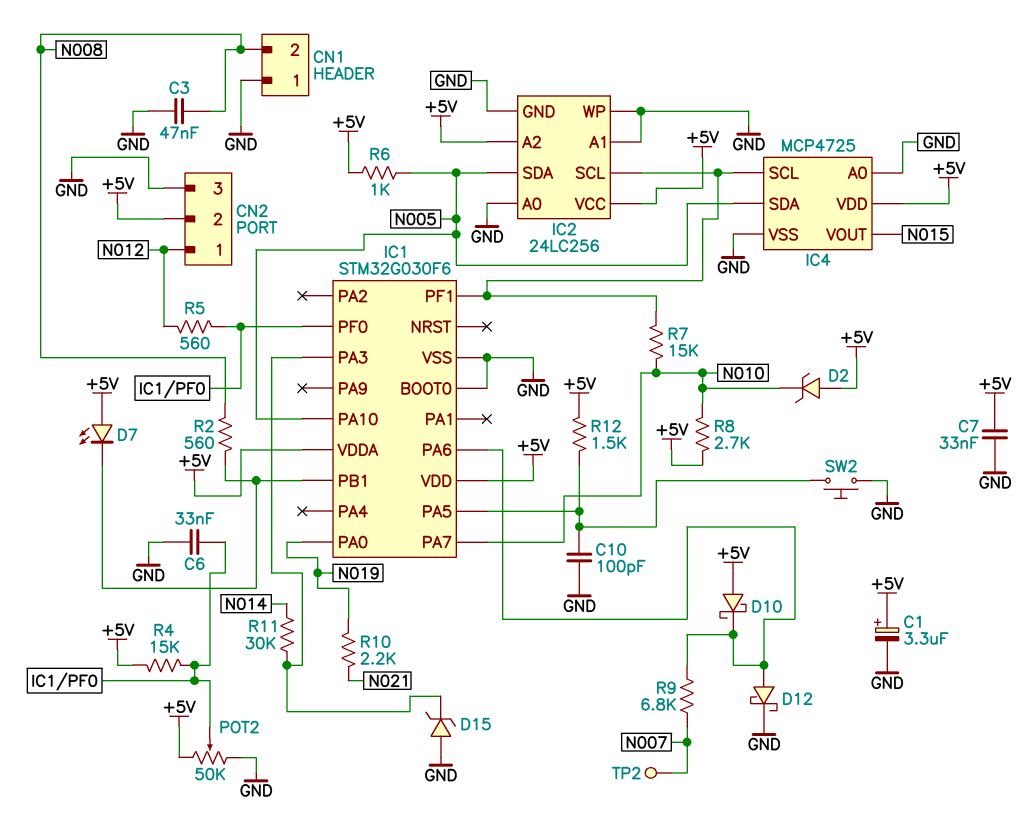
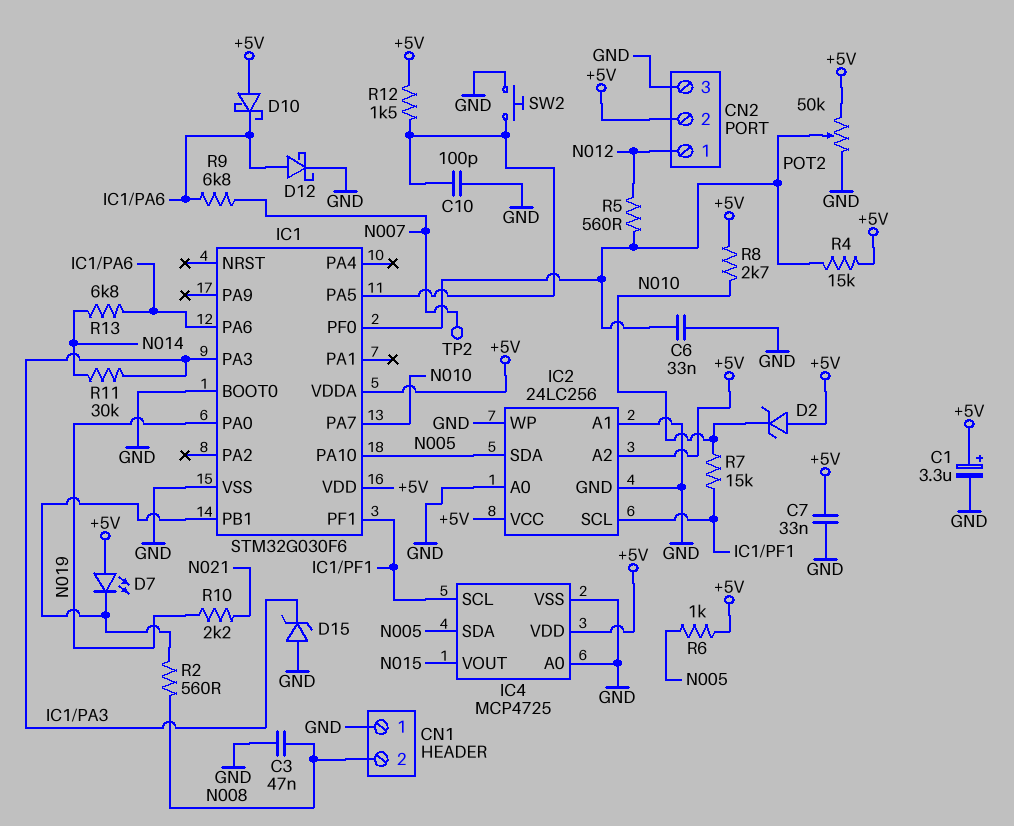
R13: none -> 6.8k (IC1/PA6, N014)

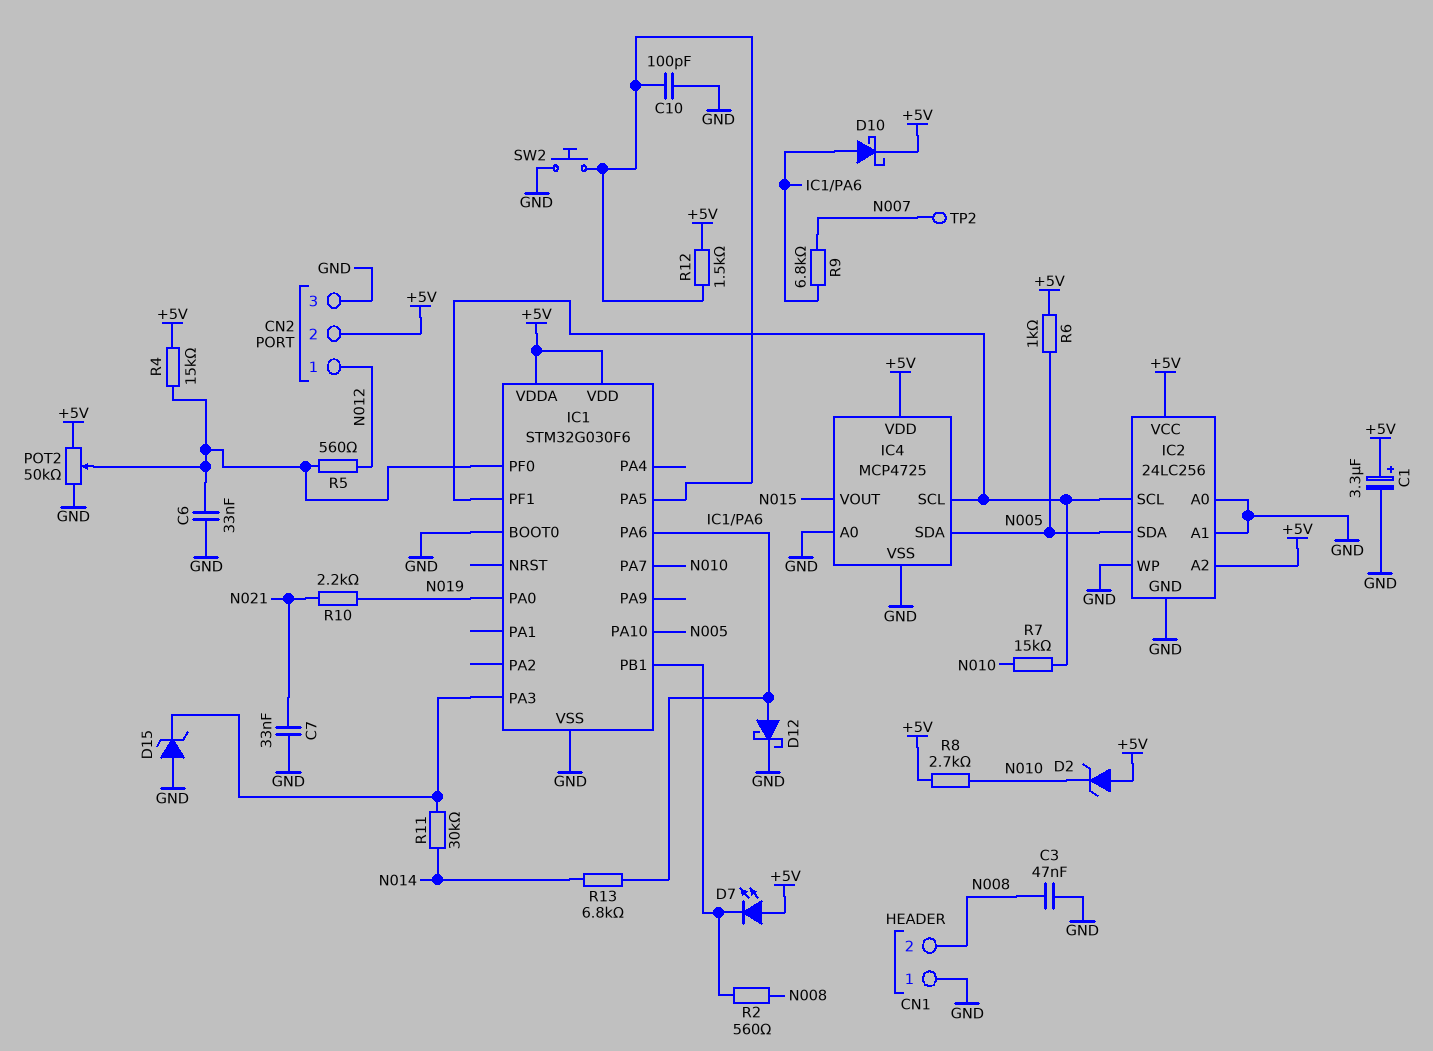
C7: 33nF (+5V, GND) -> 33nF (GND, N021)
D10: schottky (A +5V, K IC1/PA6) -> schottky (A IC1/PA6, K +5V)

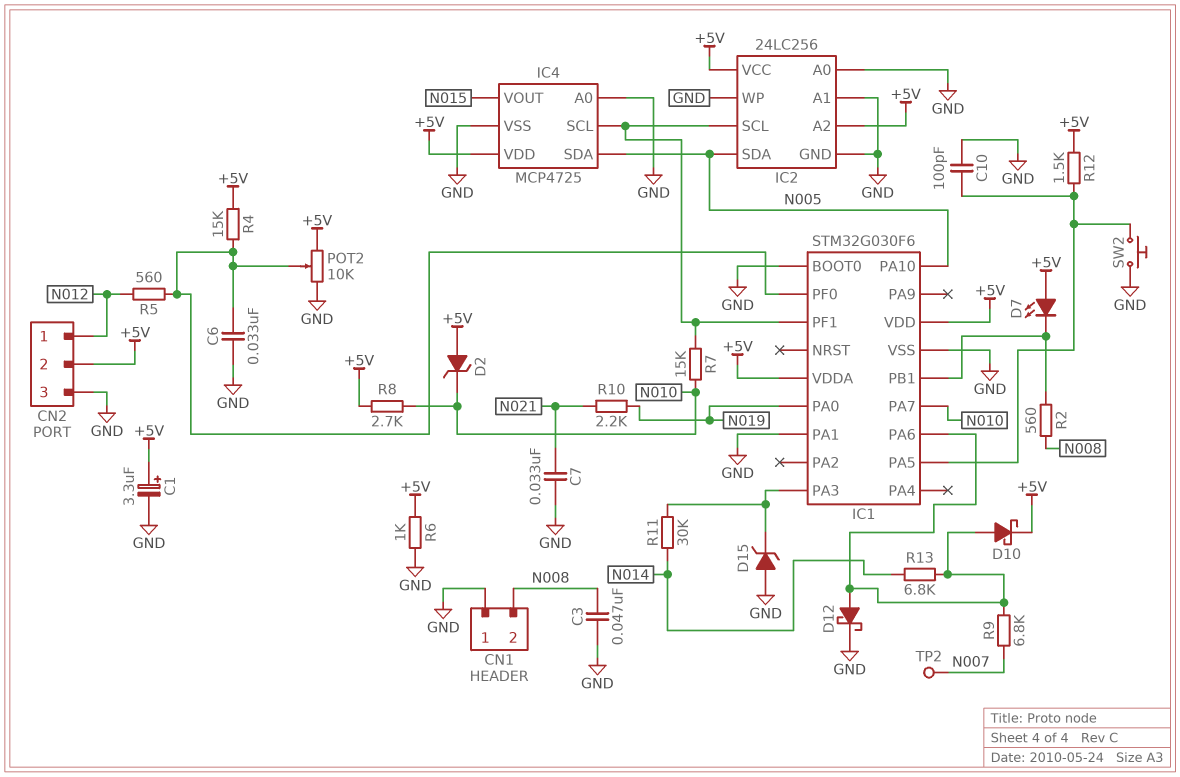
IC1 pin PA1: none -> GND
POT2: 50k (+5V, GND, wiper IC1/PF0) -> 10k (+5V, GND, wiper IC1/PF0)
R6: 1k (+5V, N005) -> 1k (+5V, GND)

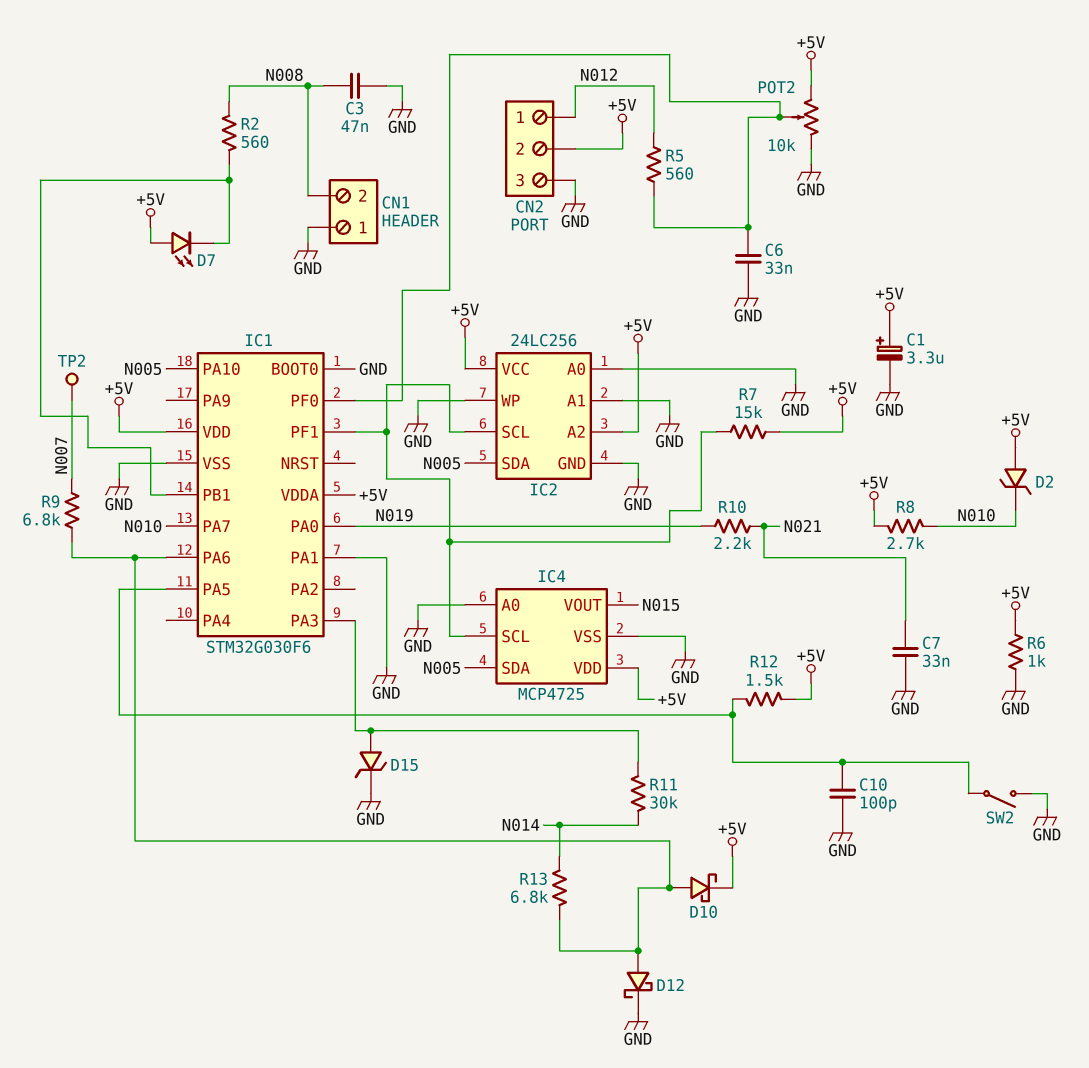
D15: zener (A GND, K IC1/PA3) -> zener (A IC1/PA3, K GND)
R4: 15k (+5V, IC1/PF0) -> none
R7: 15k (IC1/PF1, N010) -> 15k (+5V, IC1/PF1)
SW2: button (GND, IC1/PA5) -> switch (GND, IC1/PA5)

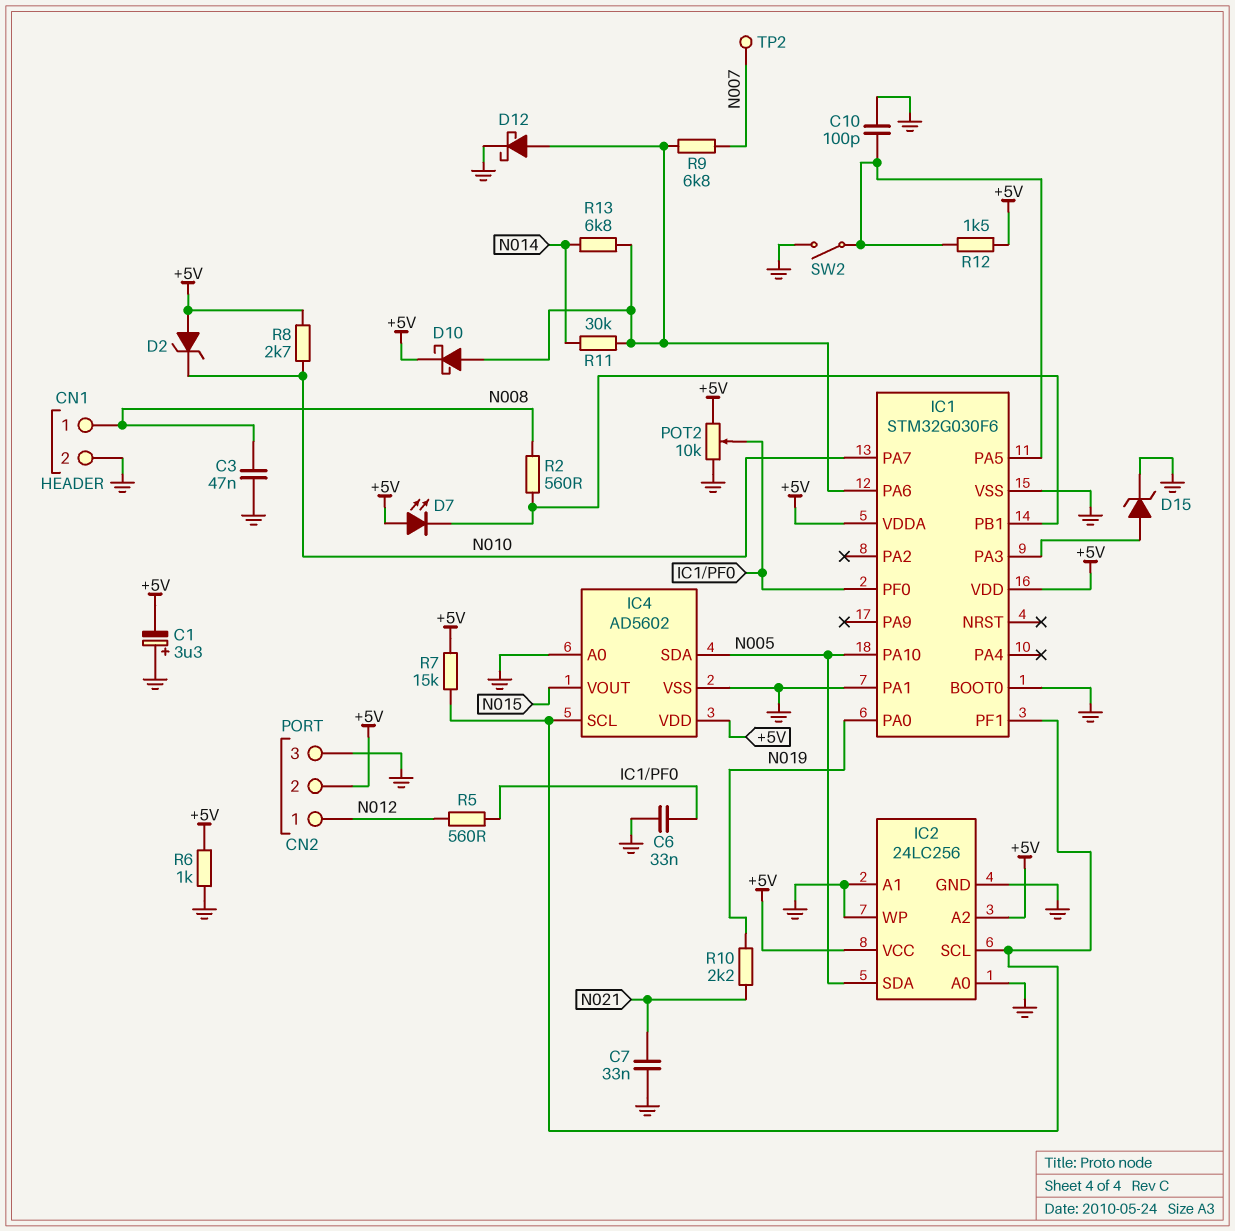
C1: 3.3uF (plus +5V, minus GND) -> 3.3uF (plus GND, minus +5V)
CN1 pin 1: GND -> N008
CN1 pin 2: N008 -> GND
IC4: MCP4725 -> AD5602
R11: 30k (IC1/PA3, N014) -> 30k (IC1/PA6, N014)

